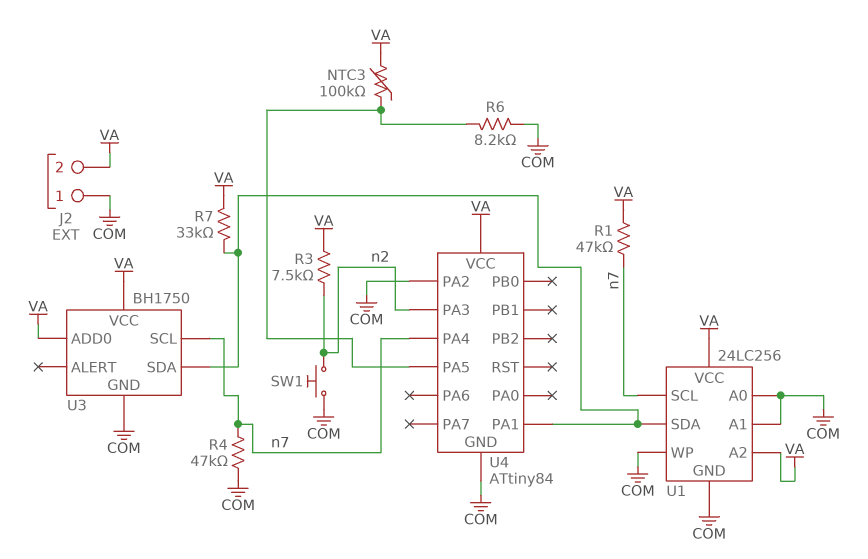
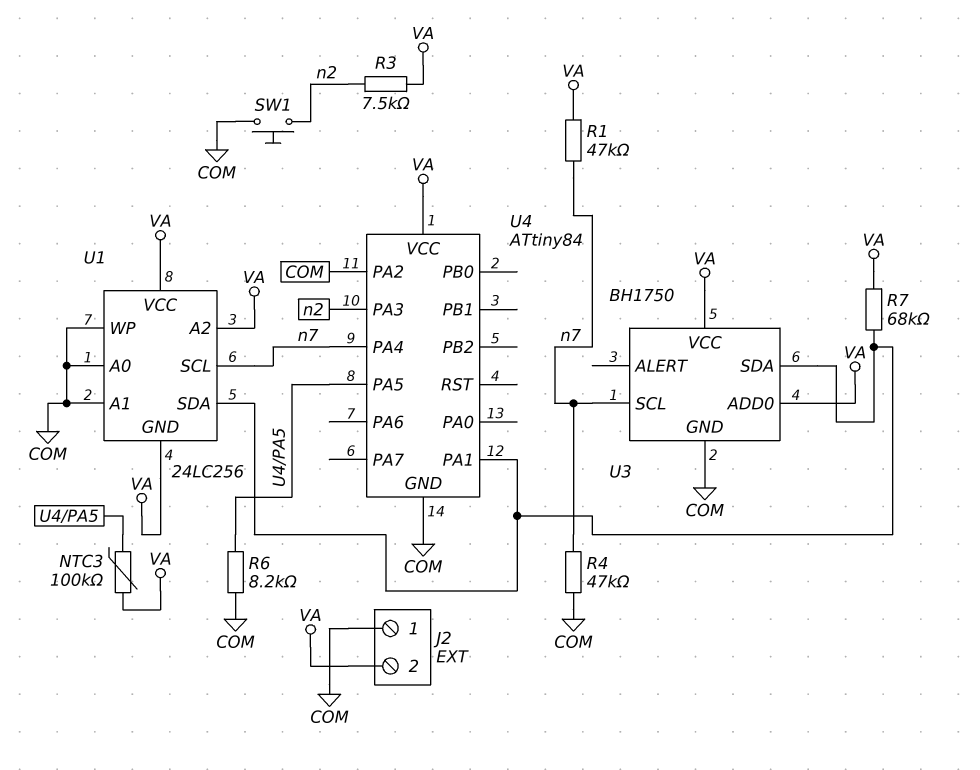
R7: 33k (U1/SDA, VA) -> 68k (U1/SDA, VA)
U1 pin GND: COM -> VA

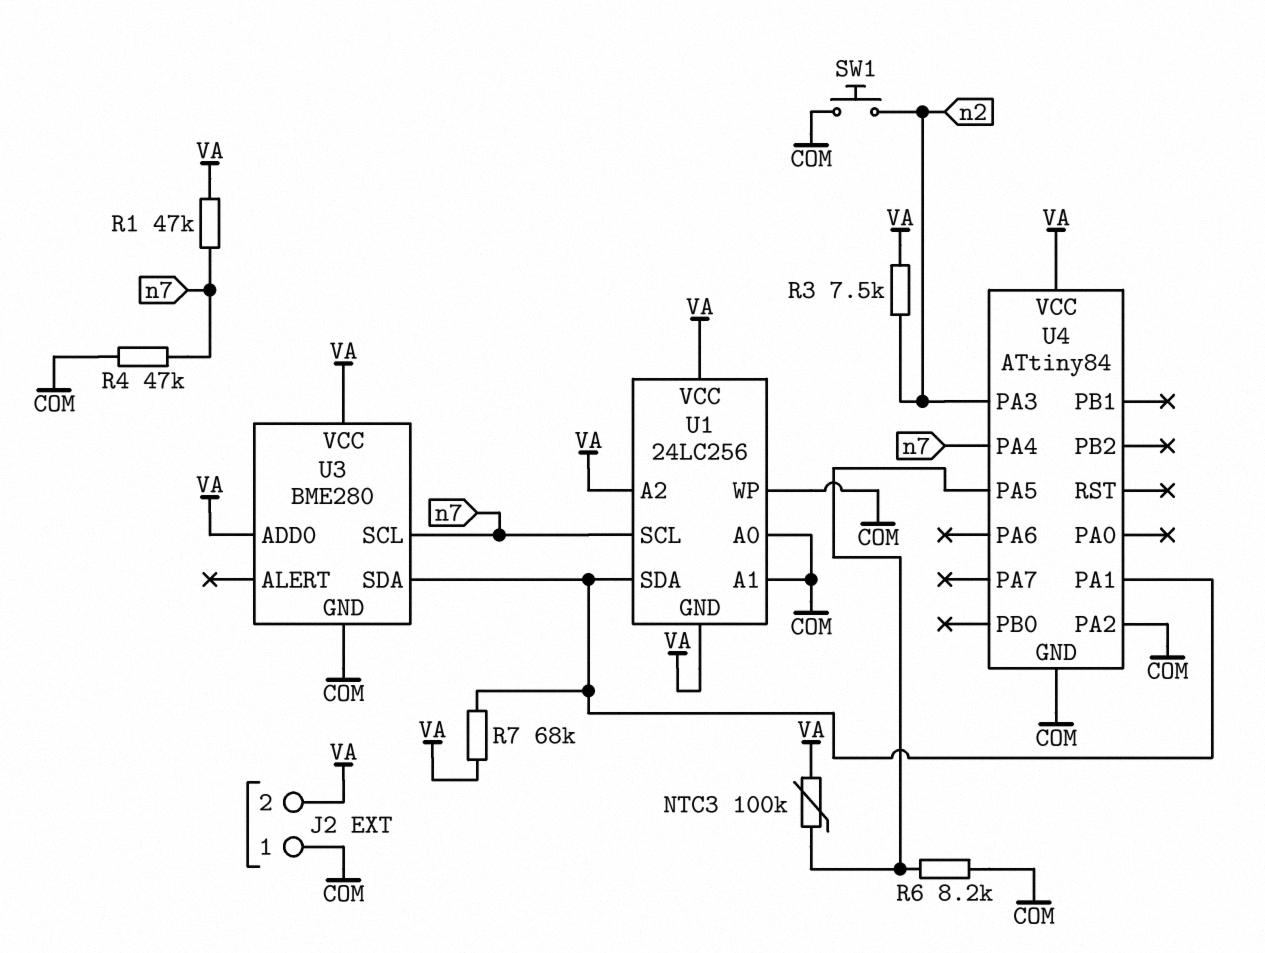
U3: BH1750 -> BME280

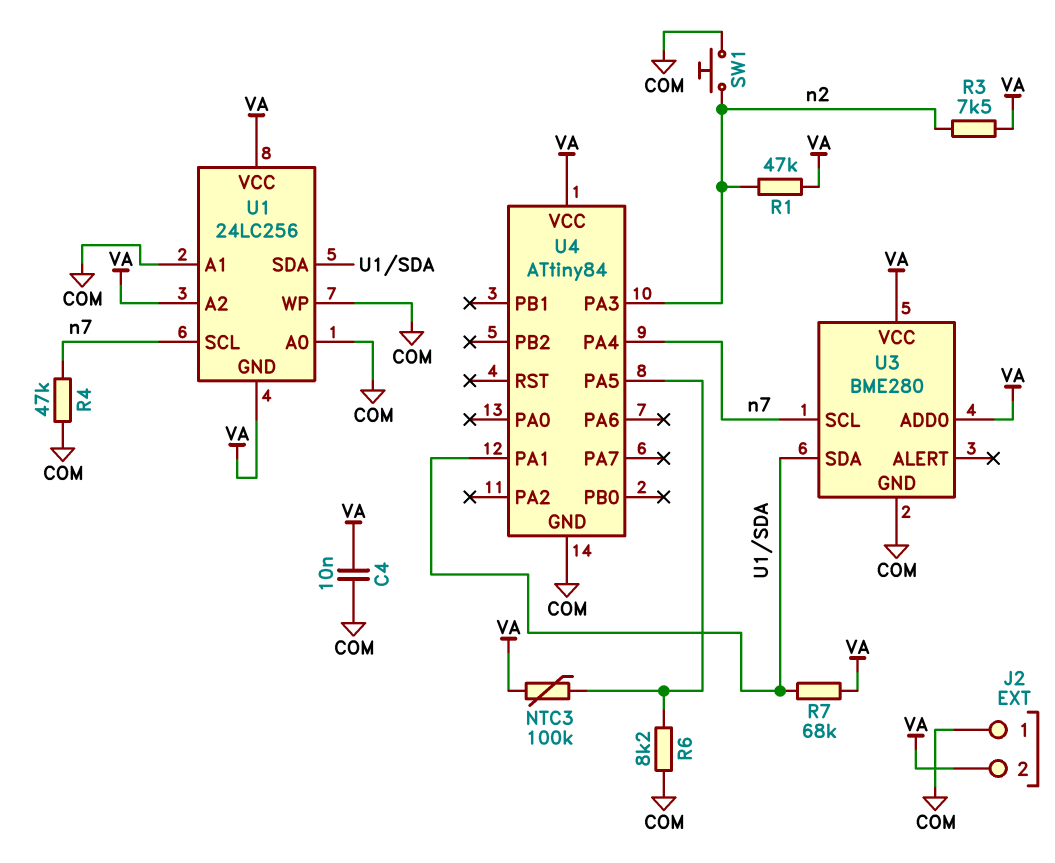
C4: none -> 10nF (COM, VA)
R1: 47k (VA, n7) -> 47k (VA, n2)
U4 pin PA2: COM -> none

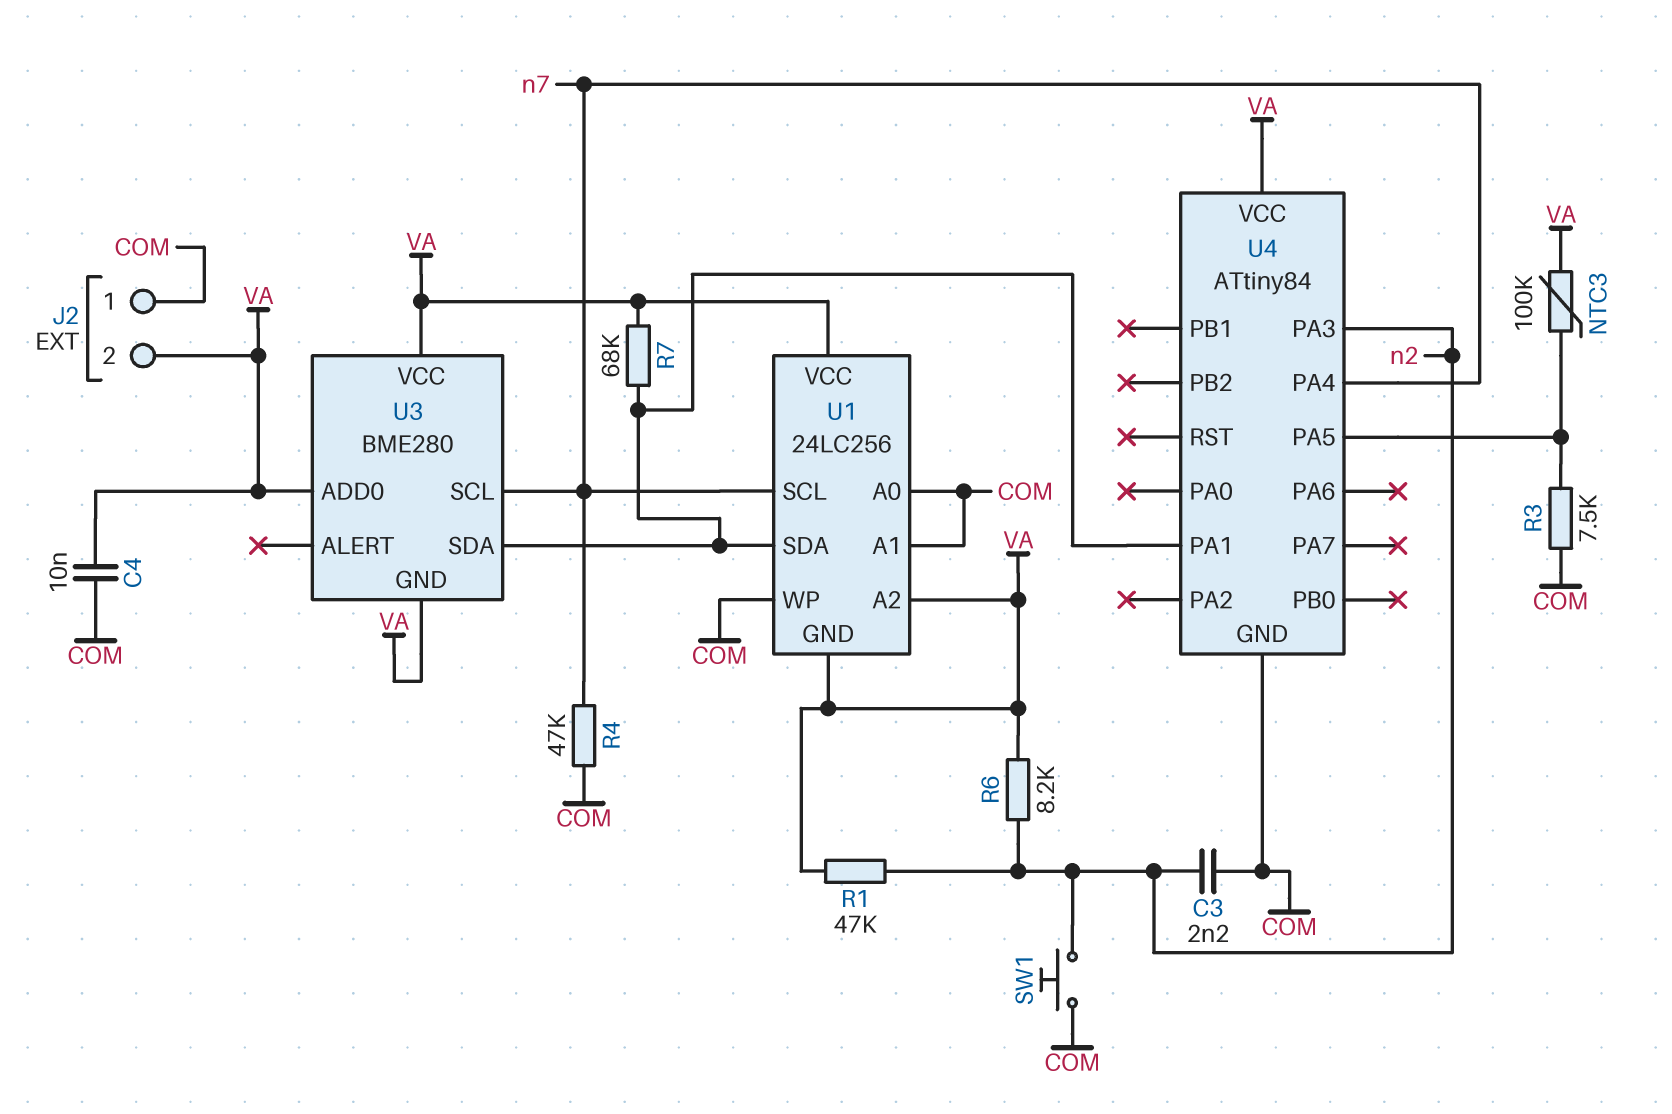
C3: none -> 2.2nF (COM, n2)
R3: 7.5k (VA, n2) -> 7.5k (COM, U4/PA5)
R6: 8.2k (COM, U4/PA5) -> 8.2k (VA, n2)
U3 pin GND: COM -> VA

